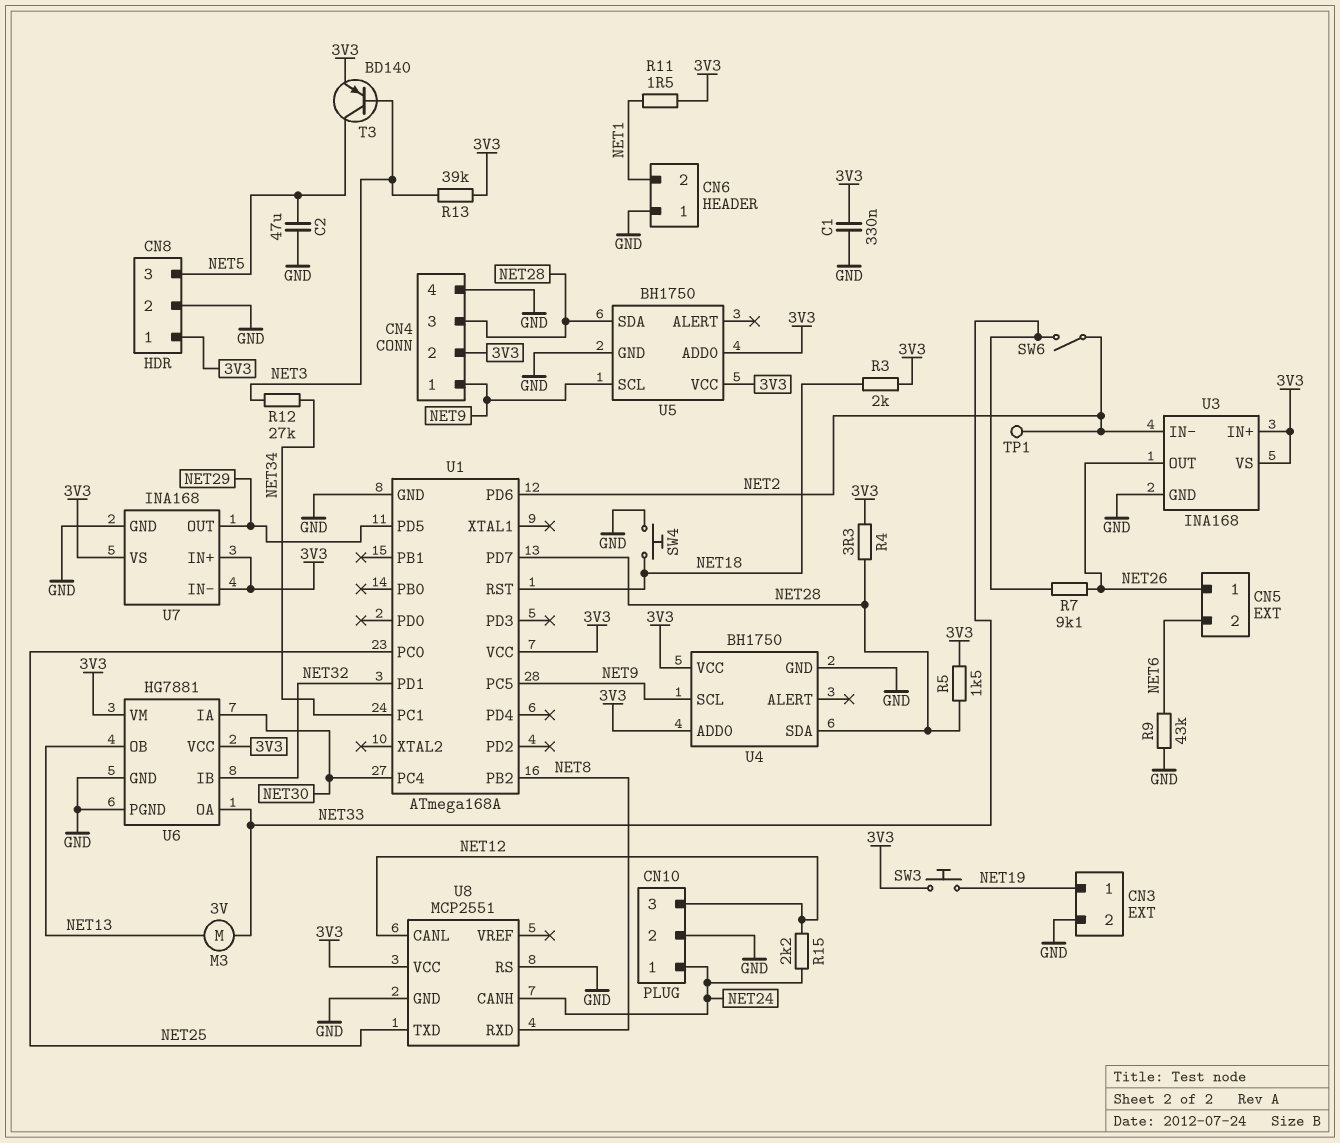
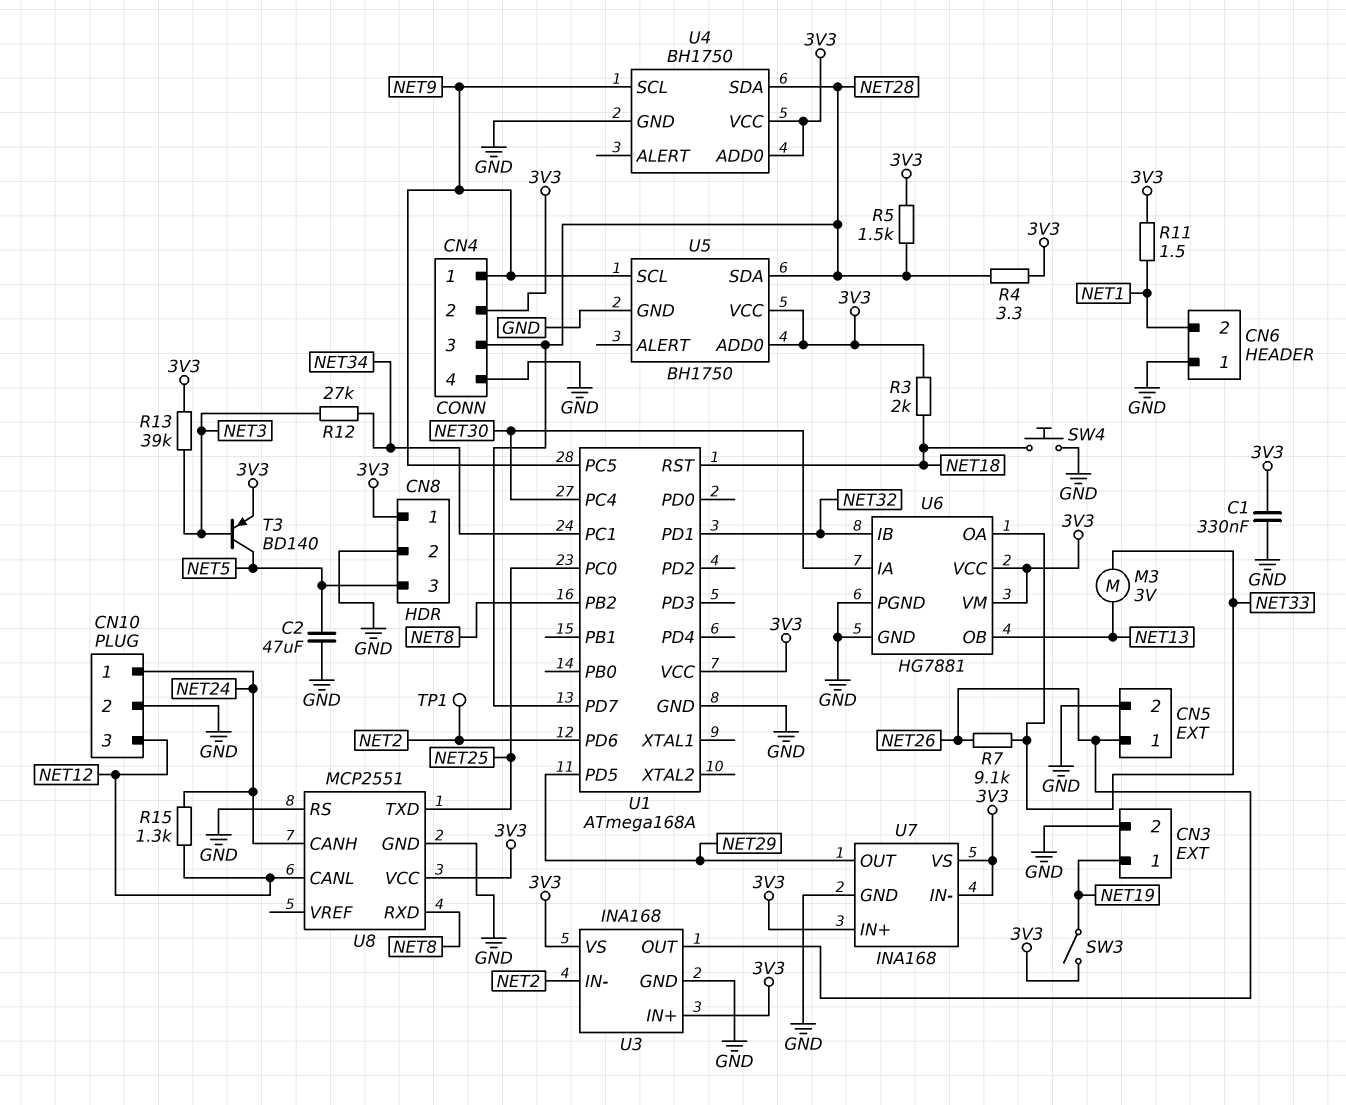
CN5 pin 2: NET6 -> GND
R9: 43k (GND, NET6) -> none
R15: 2.2k (NET12, NET24) -> 1.3k (NET12, NET24)
SW3: button (3V3, NET19) -> switch (3V3, NET19)
SW6: switch (NET2, NET33) -> none

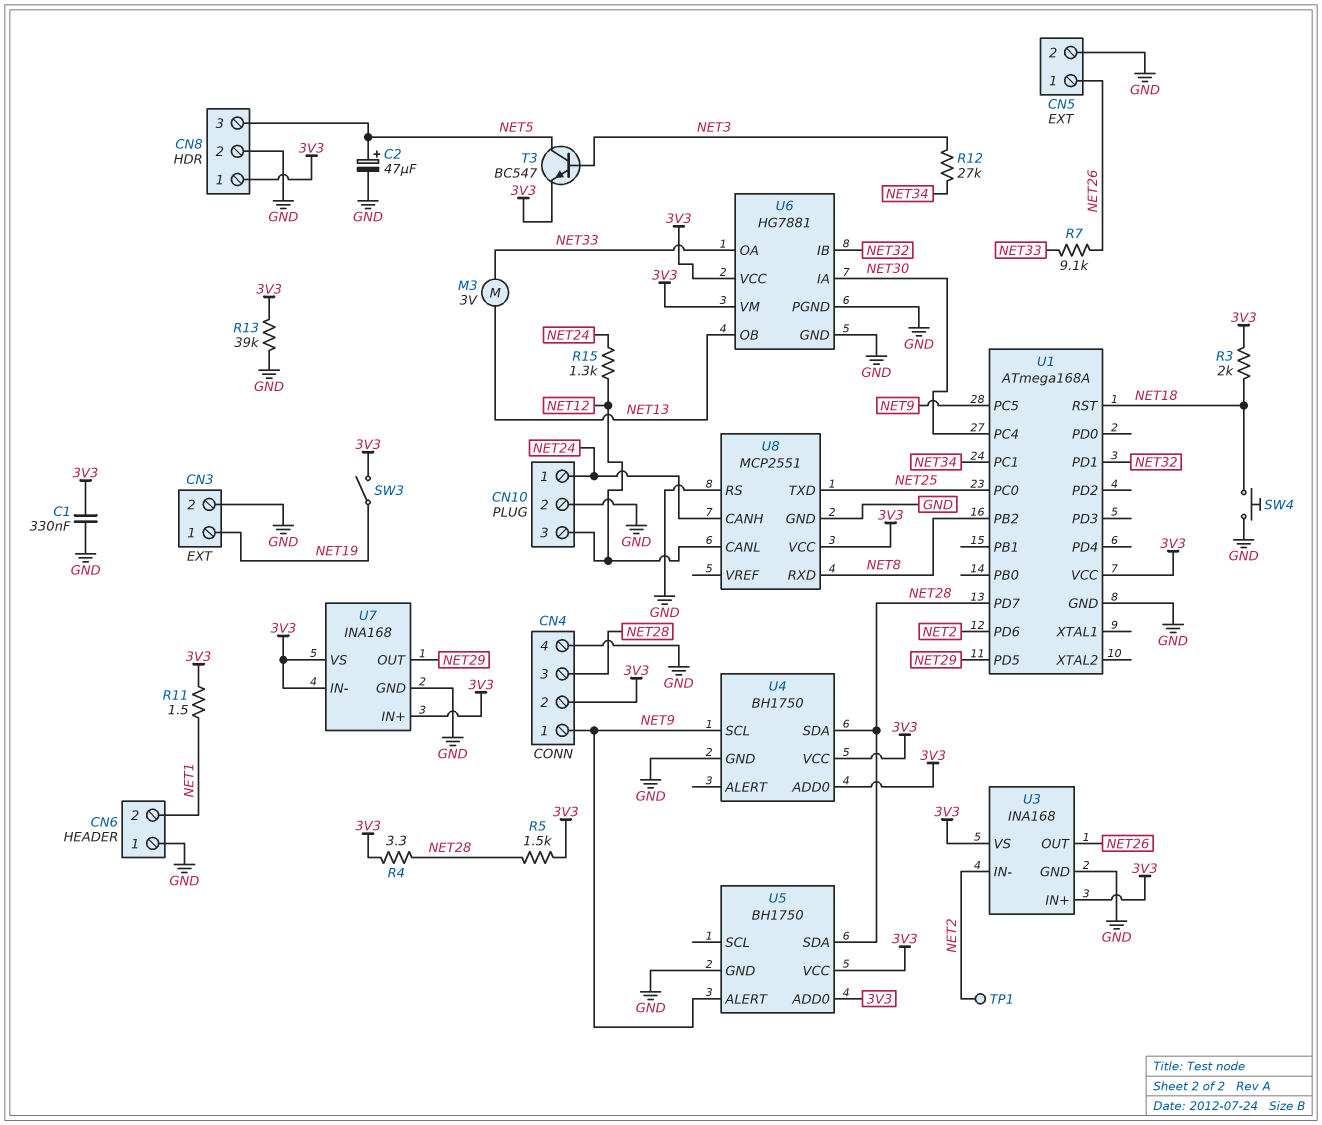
C2: 47uF (GND, NET5) -> 47uF (plus NET5, minus GND)
R13: 39k (3V3, NET3) -> 39k (3V3, GND)
T3: PNP BD140 (B NET3, C NET5, E 3V3) -> NPN BC547 (B NET3, C NET5, E 3V3)
U5 pin ALERT: none -> NET9
U5 pin SCL: NET9 -> none

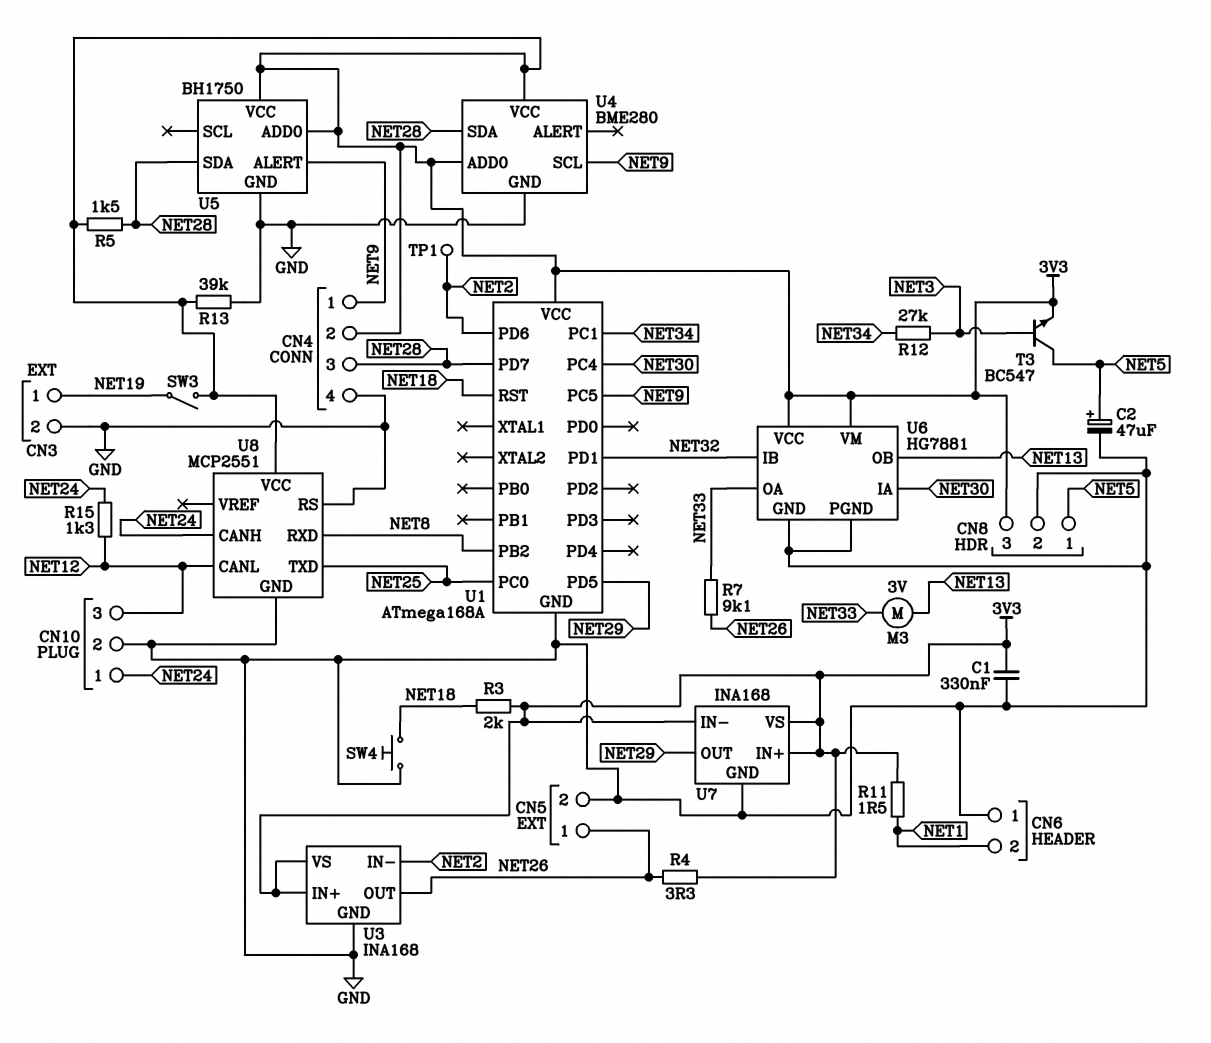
CN8 pin 1: 3V3 -> NET5
CN8 pin 3: NET5 -> 3V3
R4: 3.3 (3V3, NET28) -> 3.3 (3V3, NET26)
U4: BH1750 -> BME280

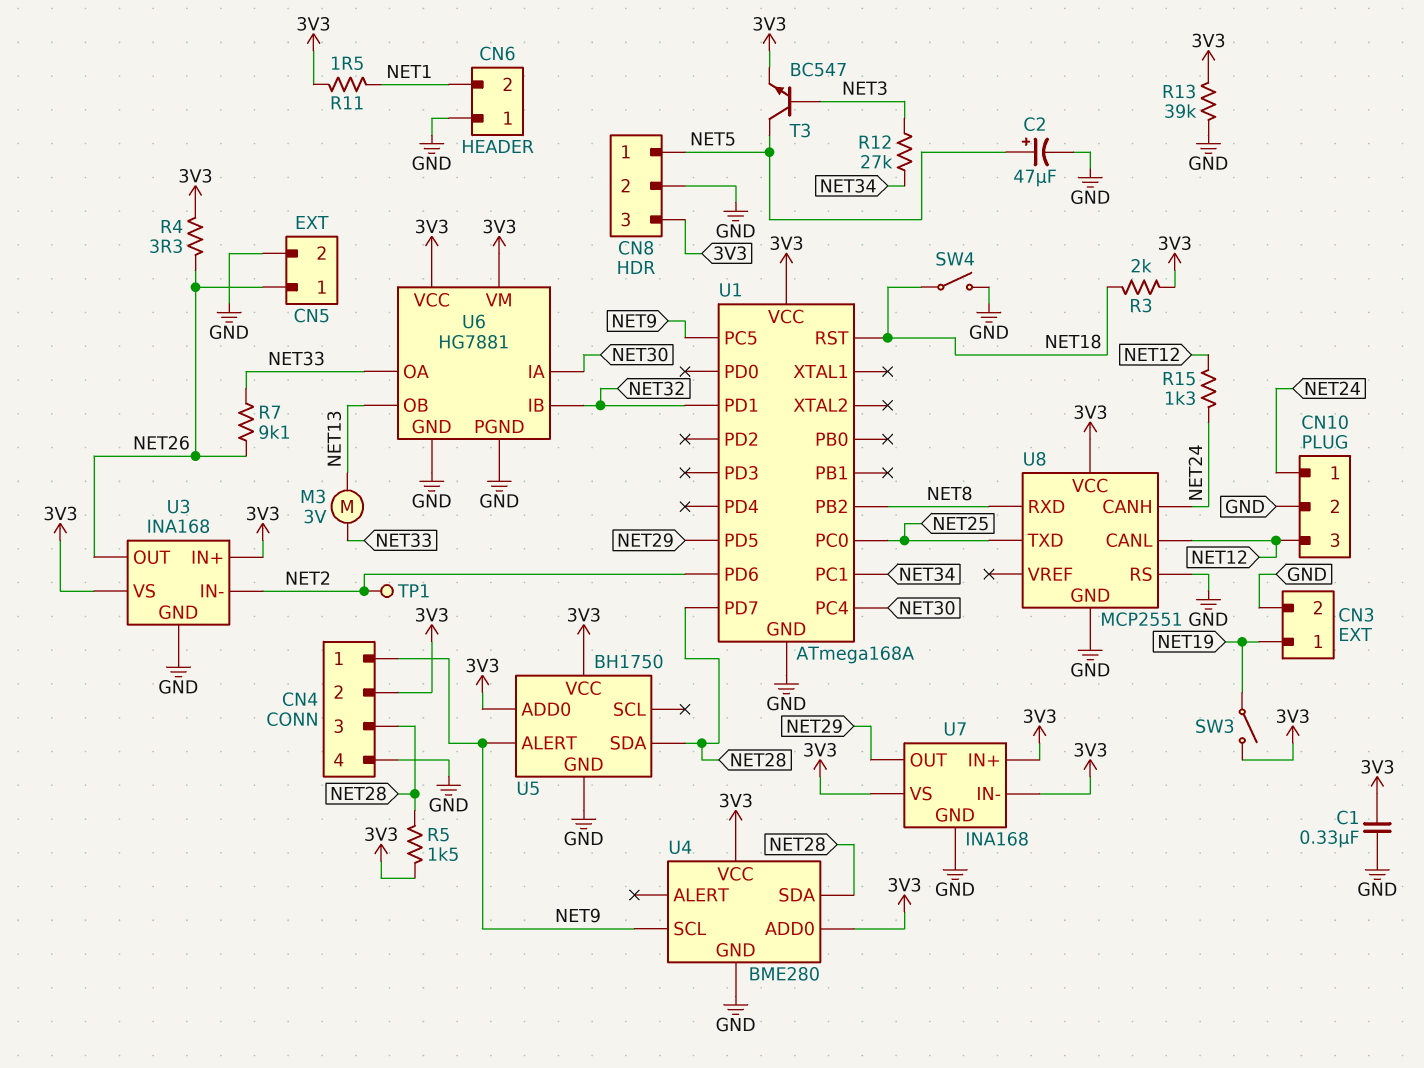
SW4: button (GND, NET18) -> switch (GND, NET18)

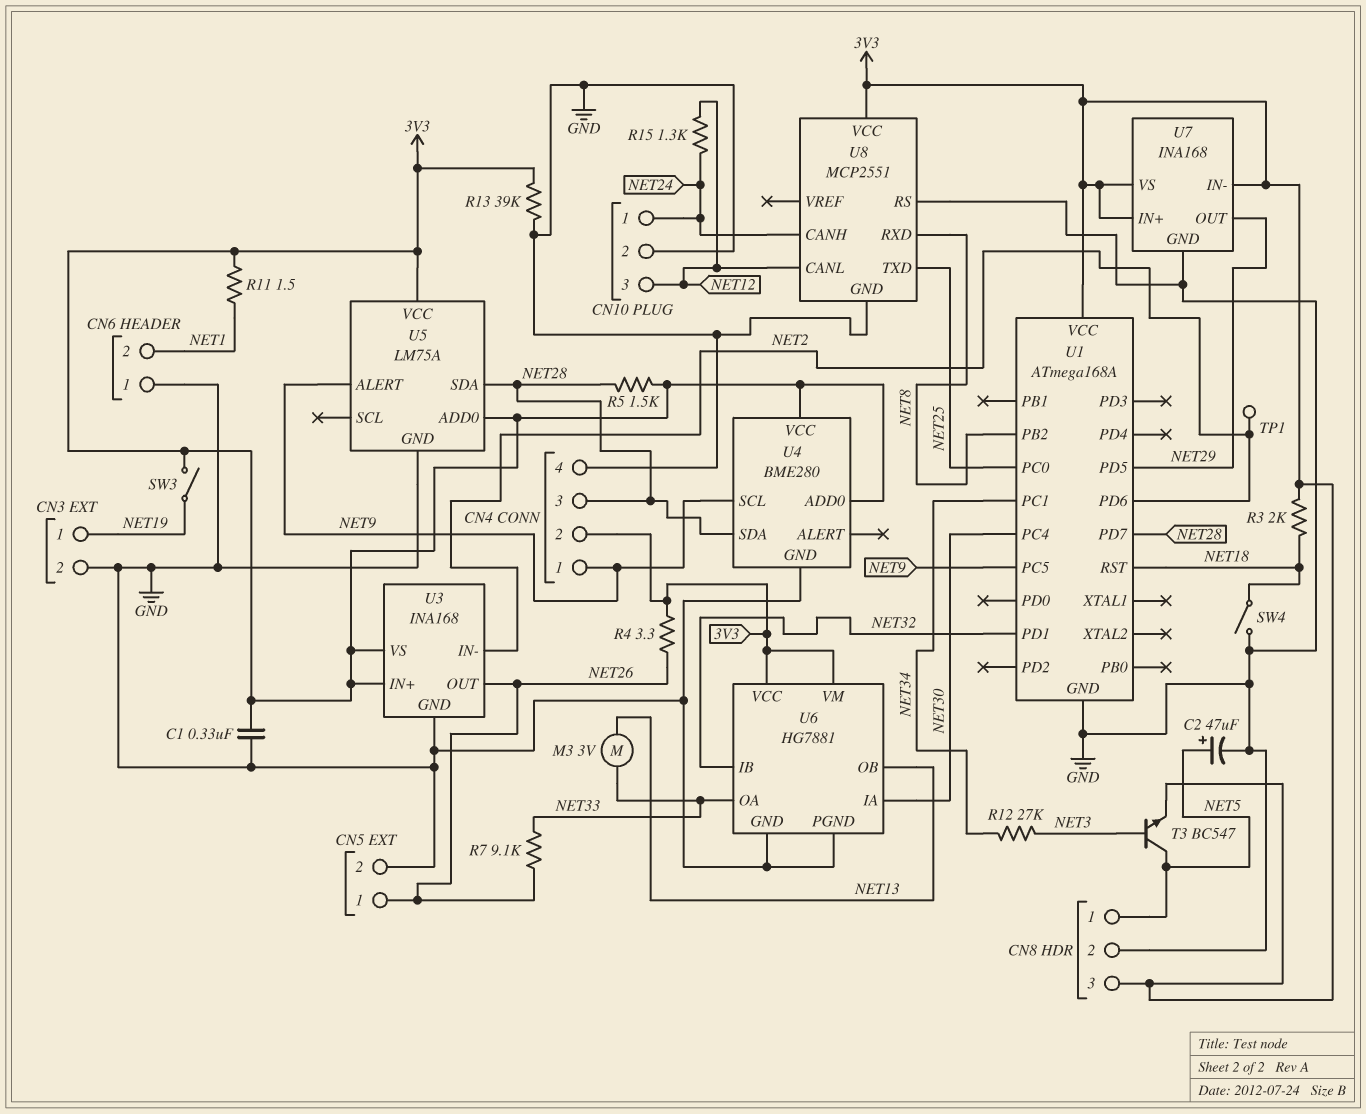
U5: BH1750 -> LM75A

